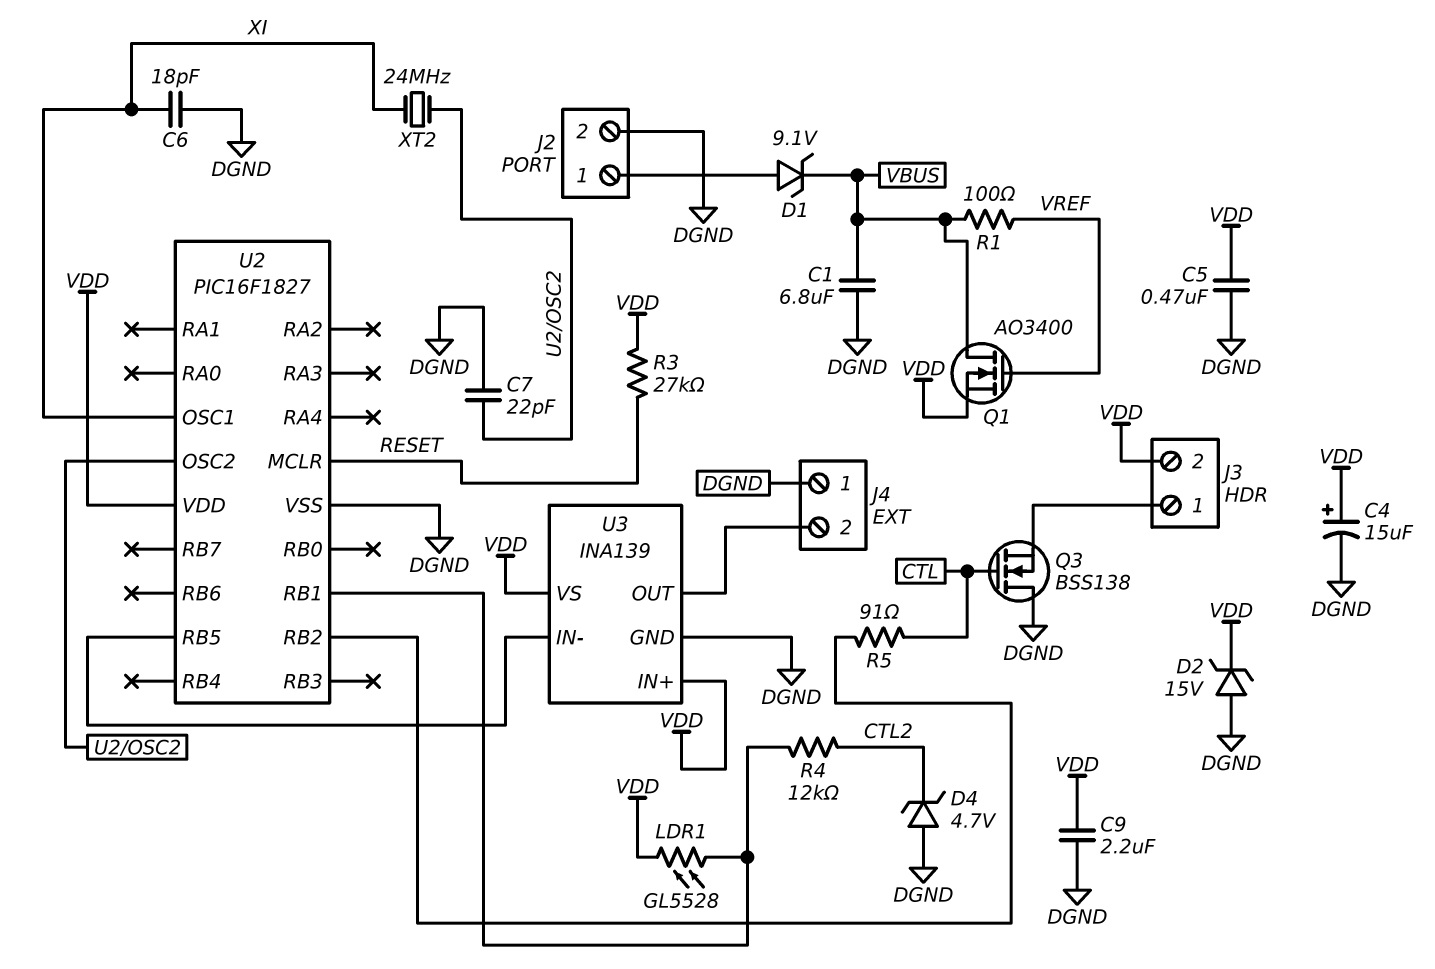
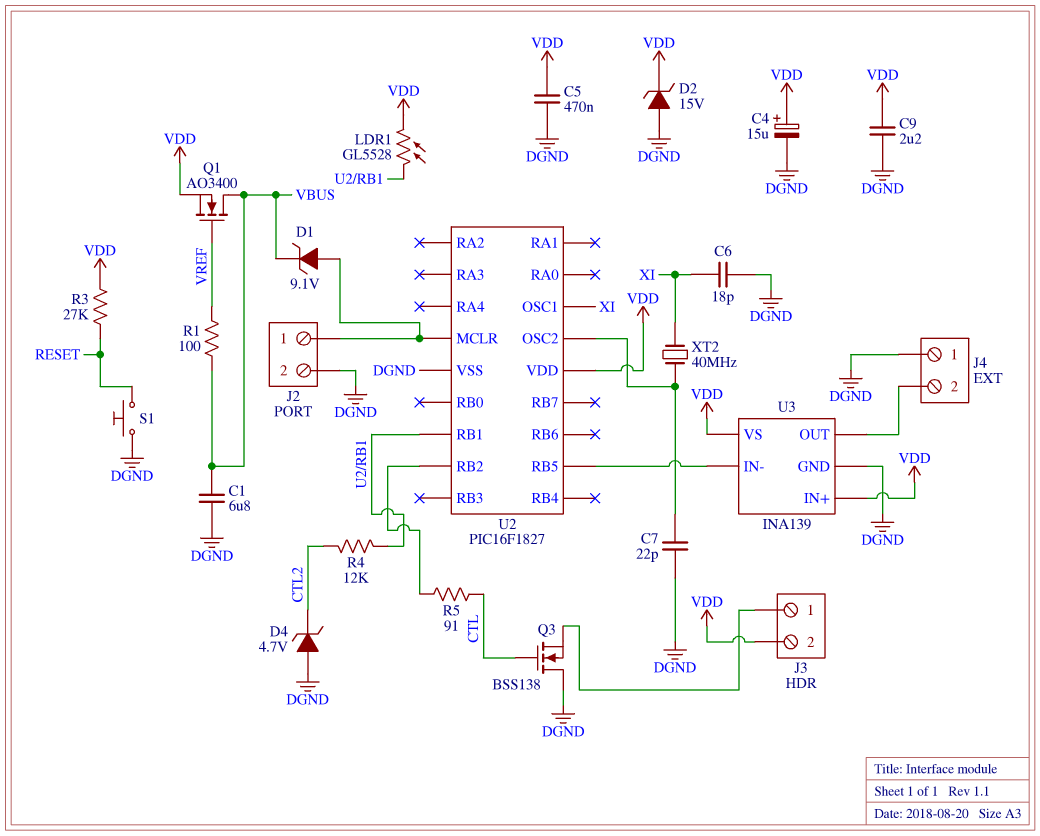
S1: none -> button (DGND, RESET)
U2 pin MCLR: RESET -> J2/1
XT2: 24MHz (U2/OSC2, XI) -> 40MHz (U2/OSC2, XI)

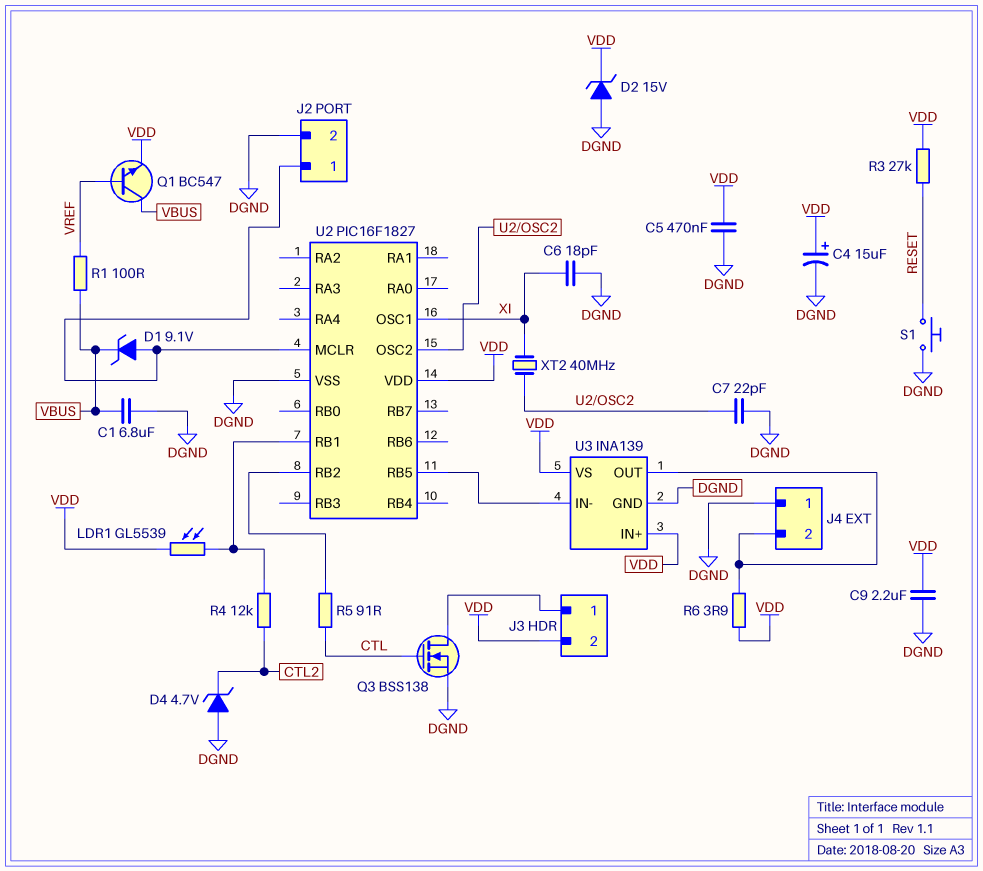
LDR1: GL5528 (U2/RB1, VDD) -> GL5539 (U2/RB1, VDD)
Q1: NMOS AO3400 (G VREF, D VBUS, S VDD) -> NPN BC547 (B VREF, C VBUS, E VDD)
Q3: NMOS BSS138 (G CTL, D DGND, S J3/1) -> NMOS BSS138 (G CTL, D J3/1, S DGND)
R6: none -> 3.9 (J4/2, VDD)

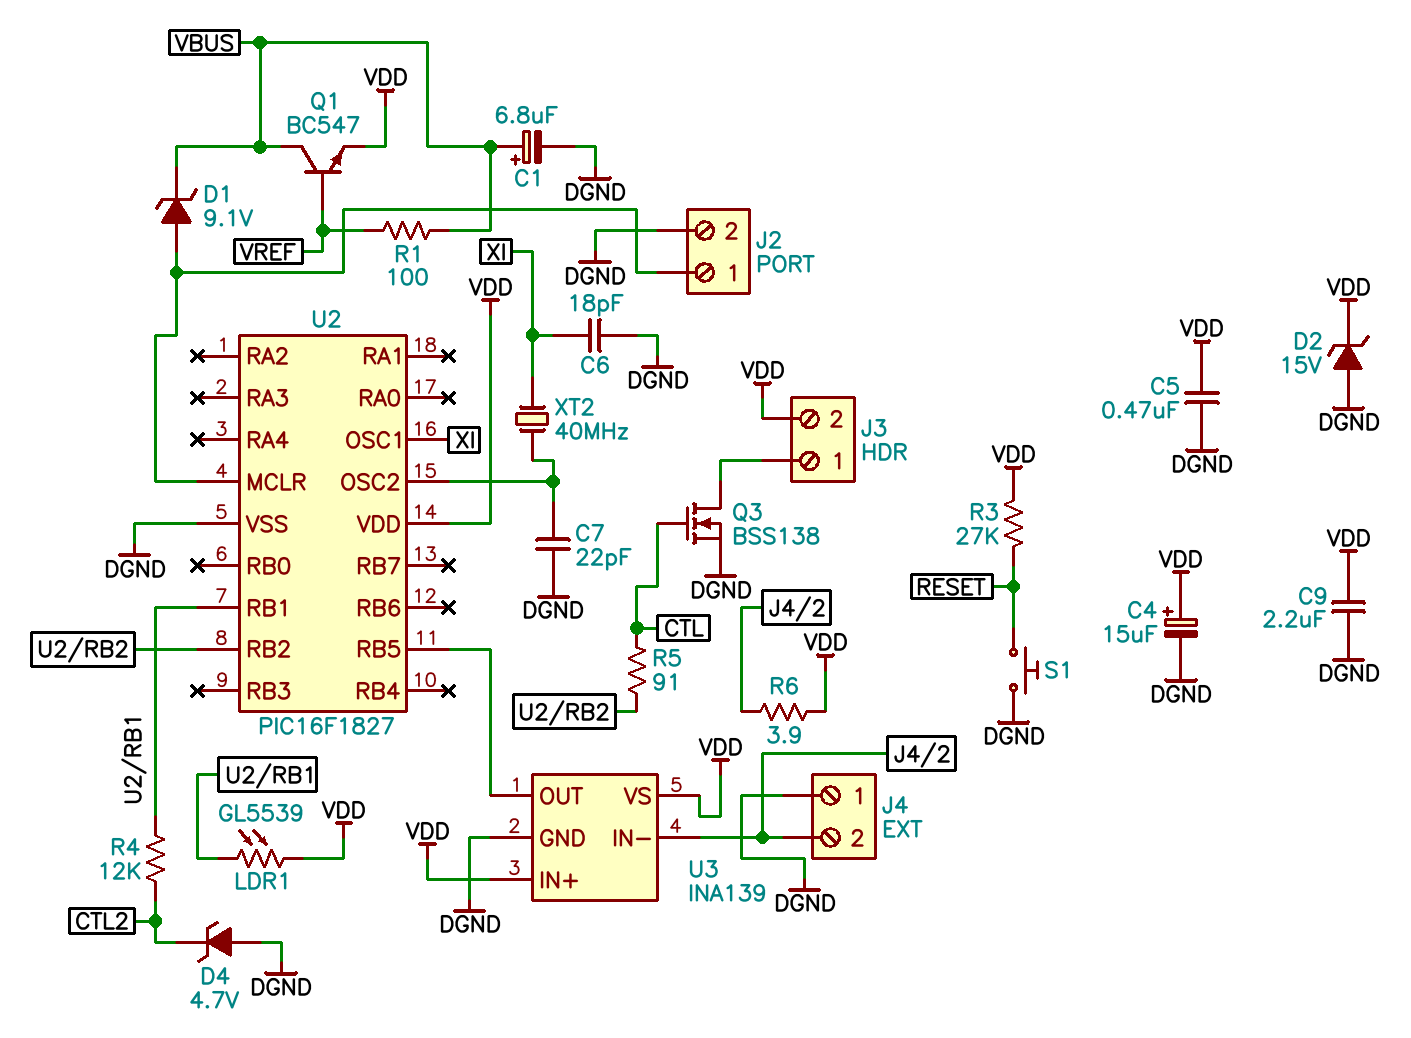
C1: 6.8uF (DGND, VBUS) -> 6.8uF (plus VBUS, minus DGND)
U3 pin IN-: U2/RB5 -> J4/2
U3 pin OUT: J4/2 -> U2/RB5

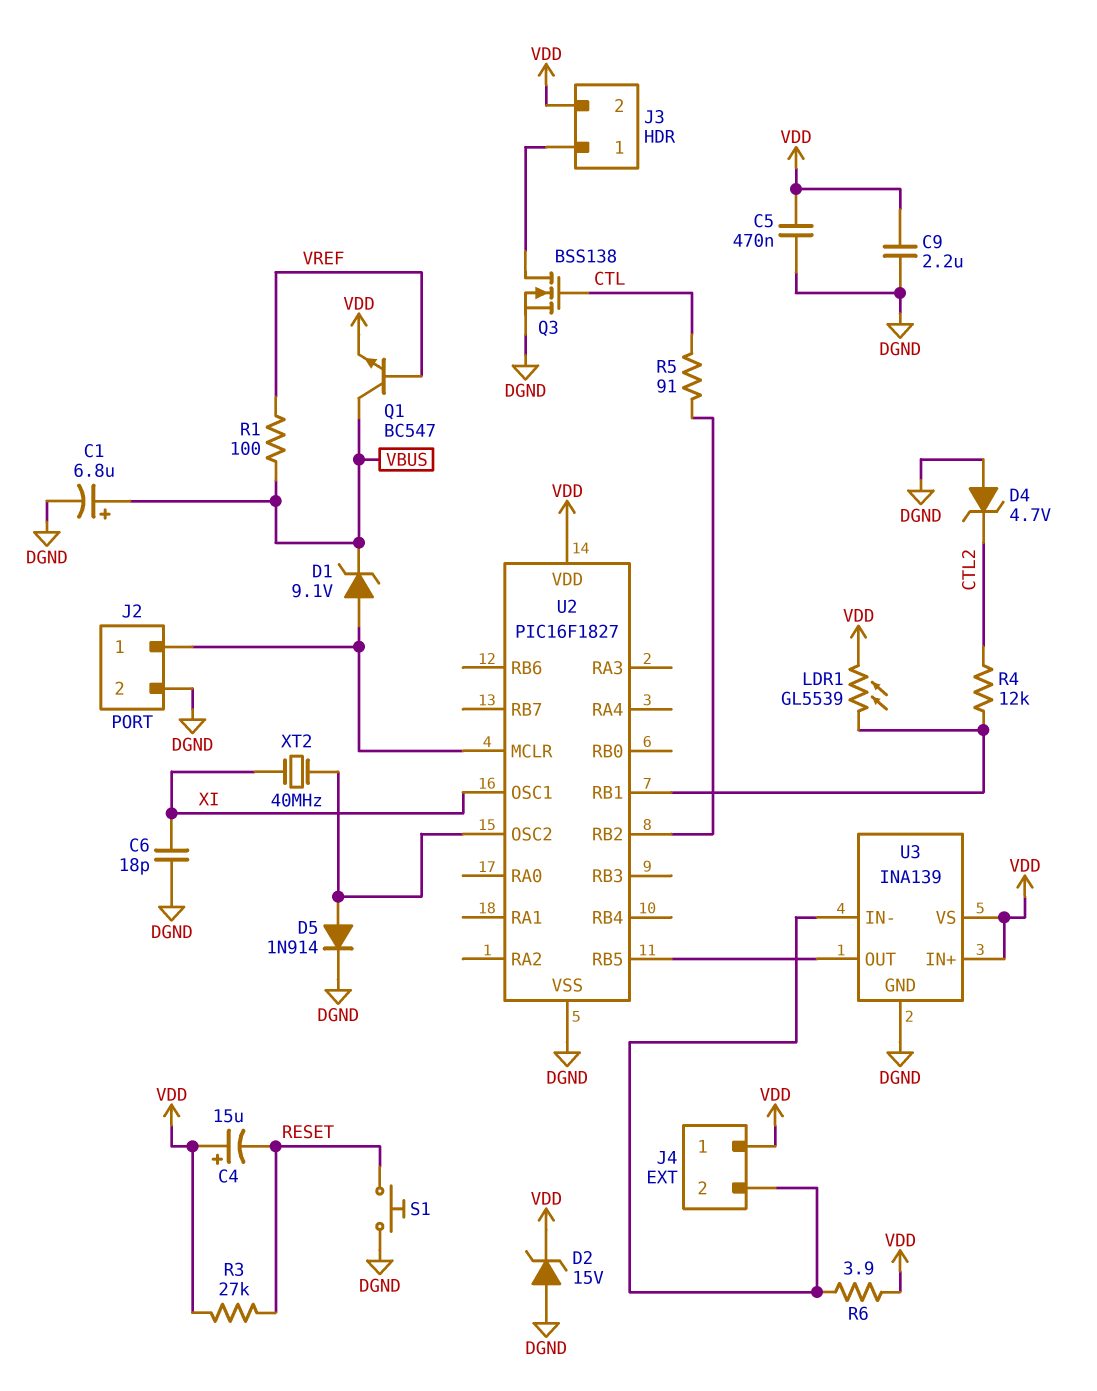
C4: 15uF (plus VDD, minus DGND) -> 15uF (plus VDD, minus RESET)
C7: 22pF (DGND, U2/OSC2) -> none
D5: none -> diode 1N914 (A U2/OSC2, K DGND)
J4 pin 1: DGND -> VDD

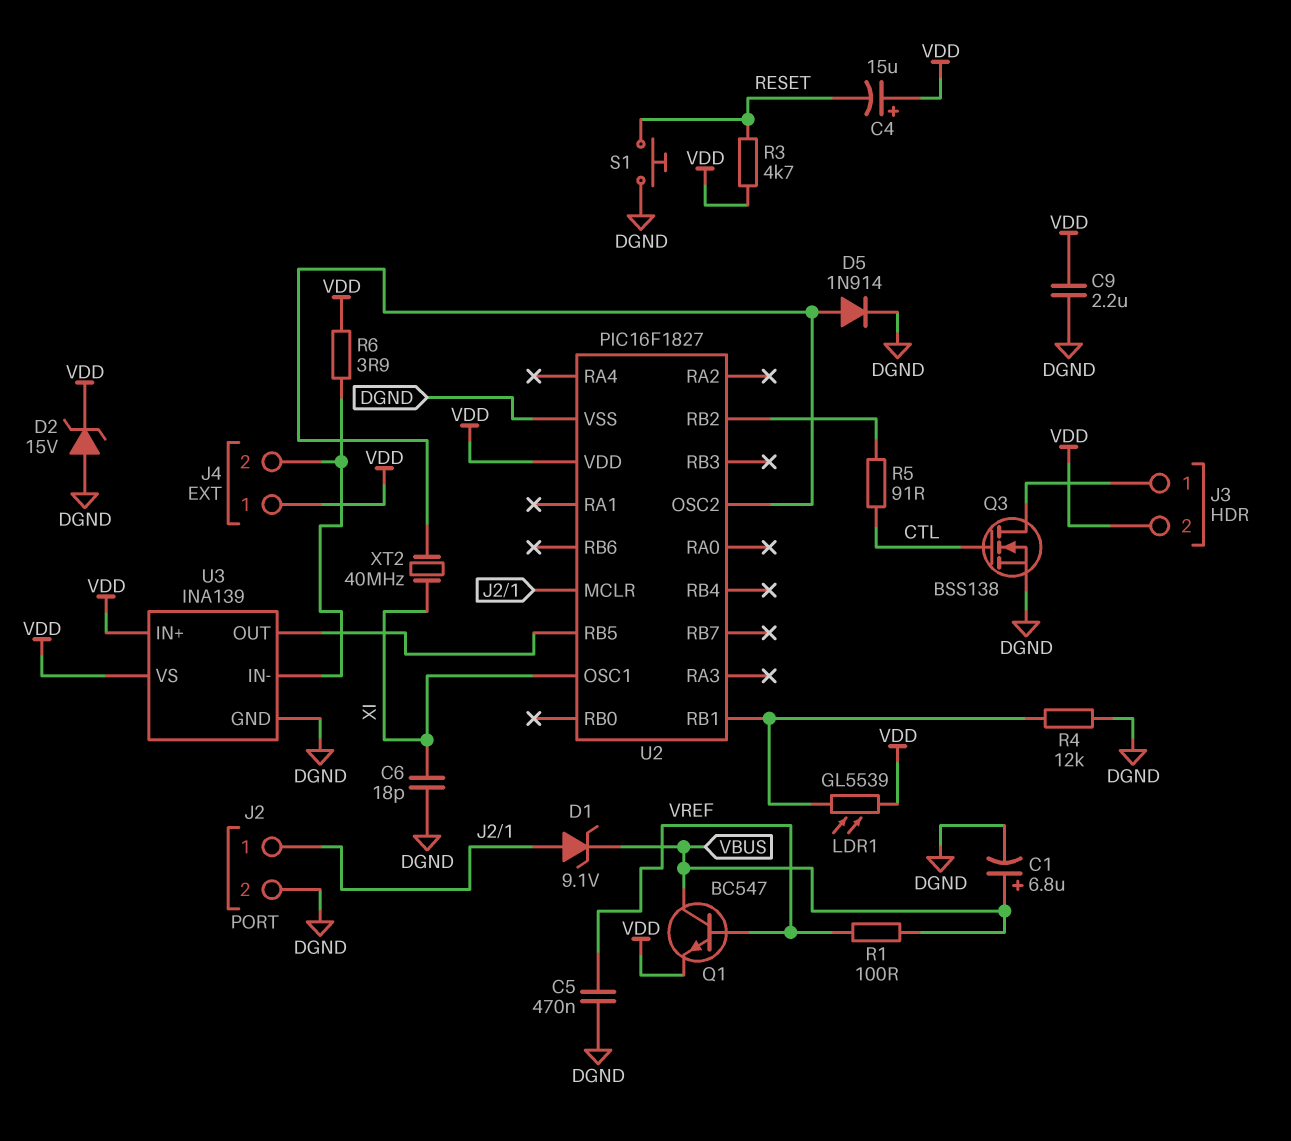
C5: 470nF (DGND, VDD) -> 470nF (DGND, VREF)
D4: zener 4.7V (A DGND, K CTL2) -> none
R3: 27k (RESET, VDD) -> 4.7k (RESET, VDD)
R4: 12k (CTL2, U2/RB1) -> 12k (DGND, U2/RB1)

